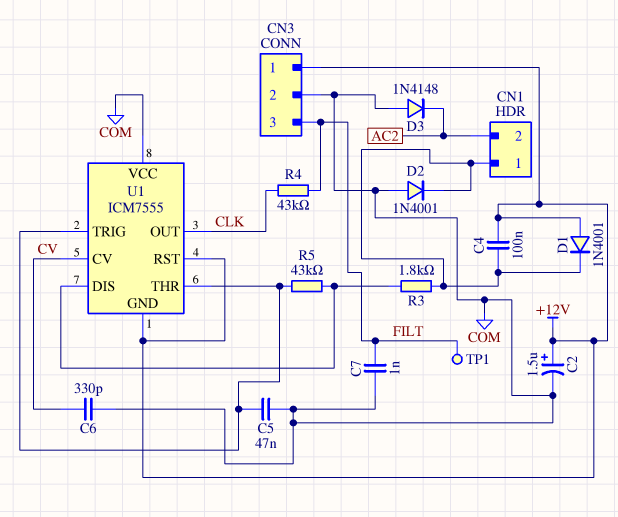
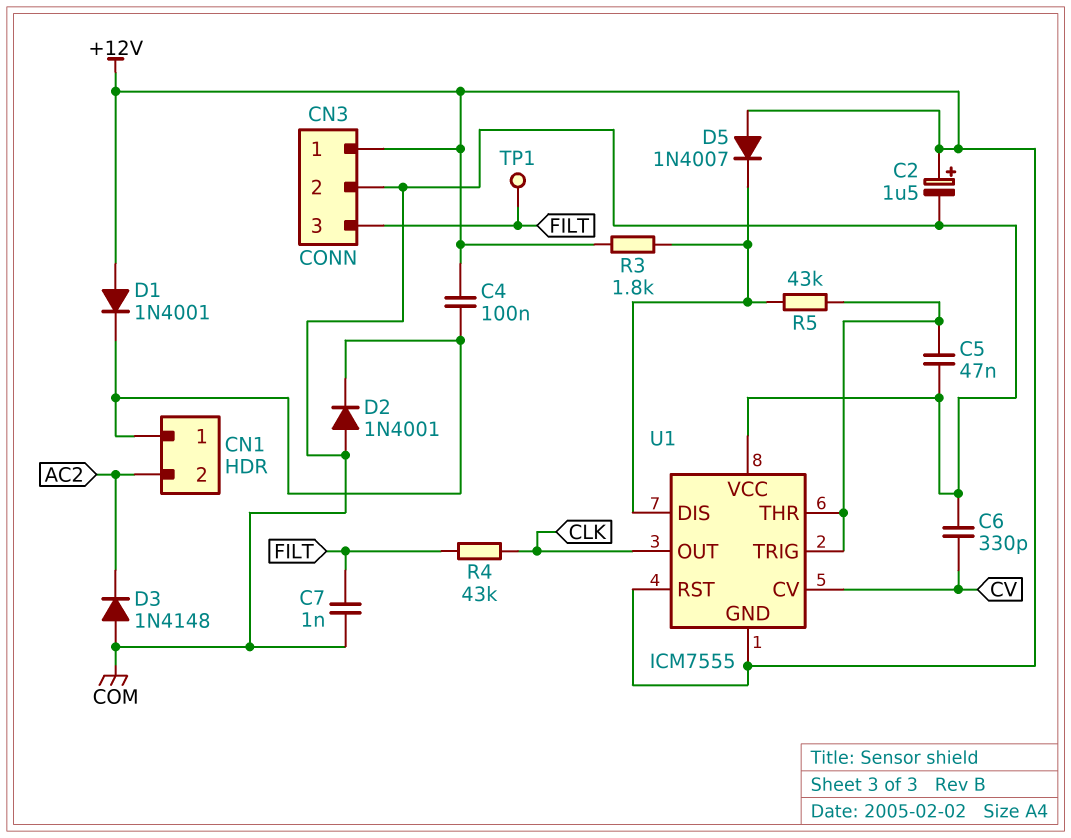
D5: none -> diode 1N4007 (A +12V, K U1/DIS)
R3: 1.8k (CN1/1, U1/DIS) -> 1.8k (+12V, U1/DIS)

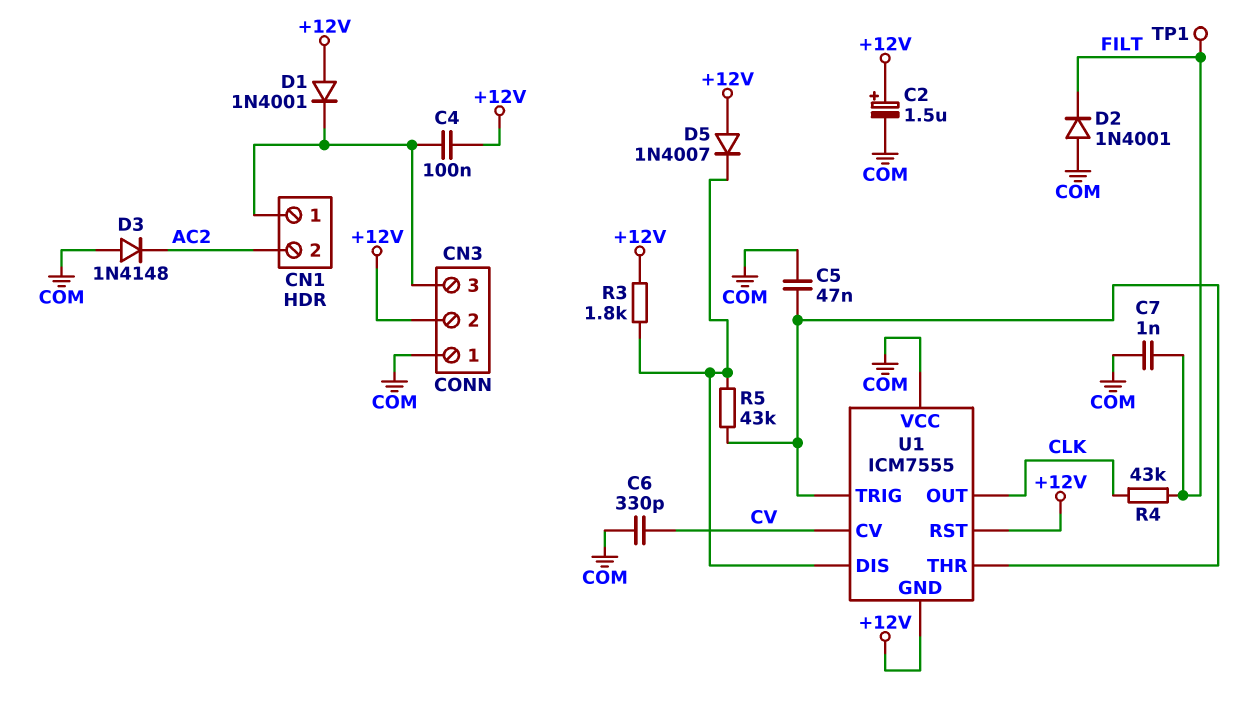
CN3 pin 1: +12V -> COM
CN3 pin 2: COM -> +12V
CN3 pin 3: FILT -> CN1/1
D2: diode 1N4001 (A COM, K CN1/1) -> diode 1N4001 (A COM, K FILT)

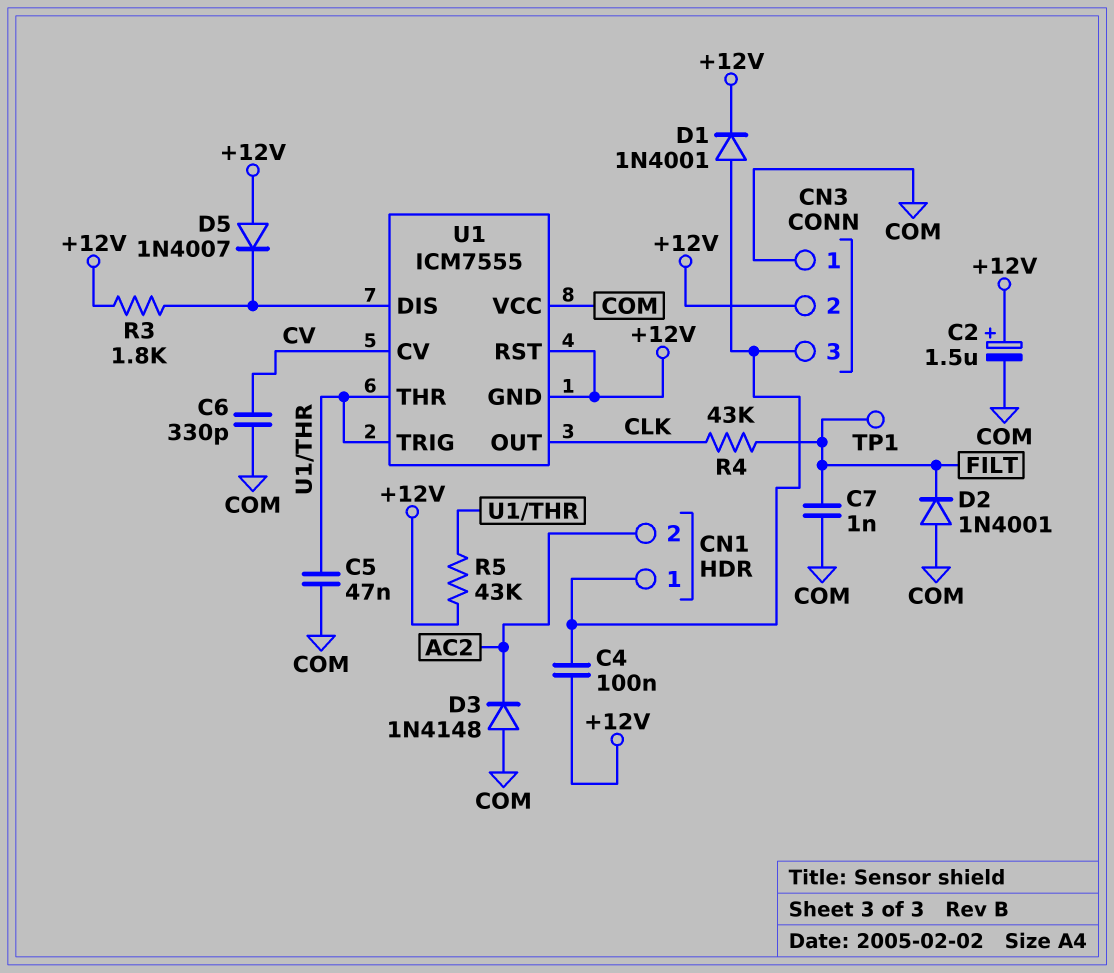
D1: diode 1N4001 (A +12V, K CN1/1) -> diode 1N4001 (A CN1/1, K +12V)
R5: 43k (U1/DIS, U1/THR) -> 43k (+12V, U1/THR)

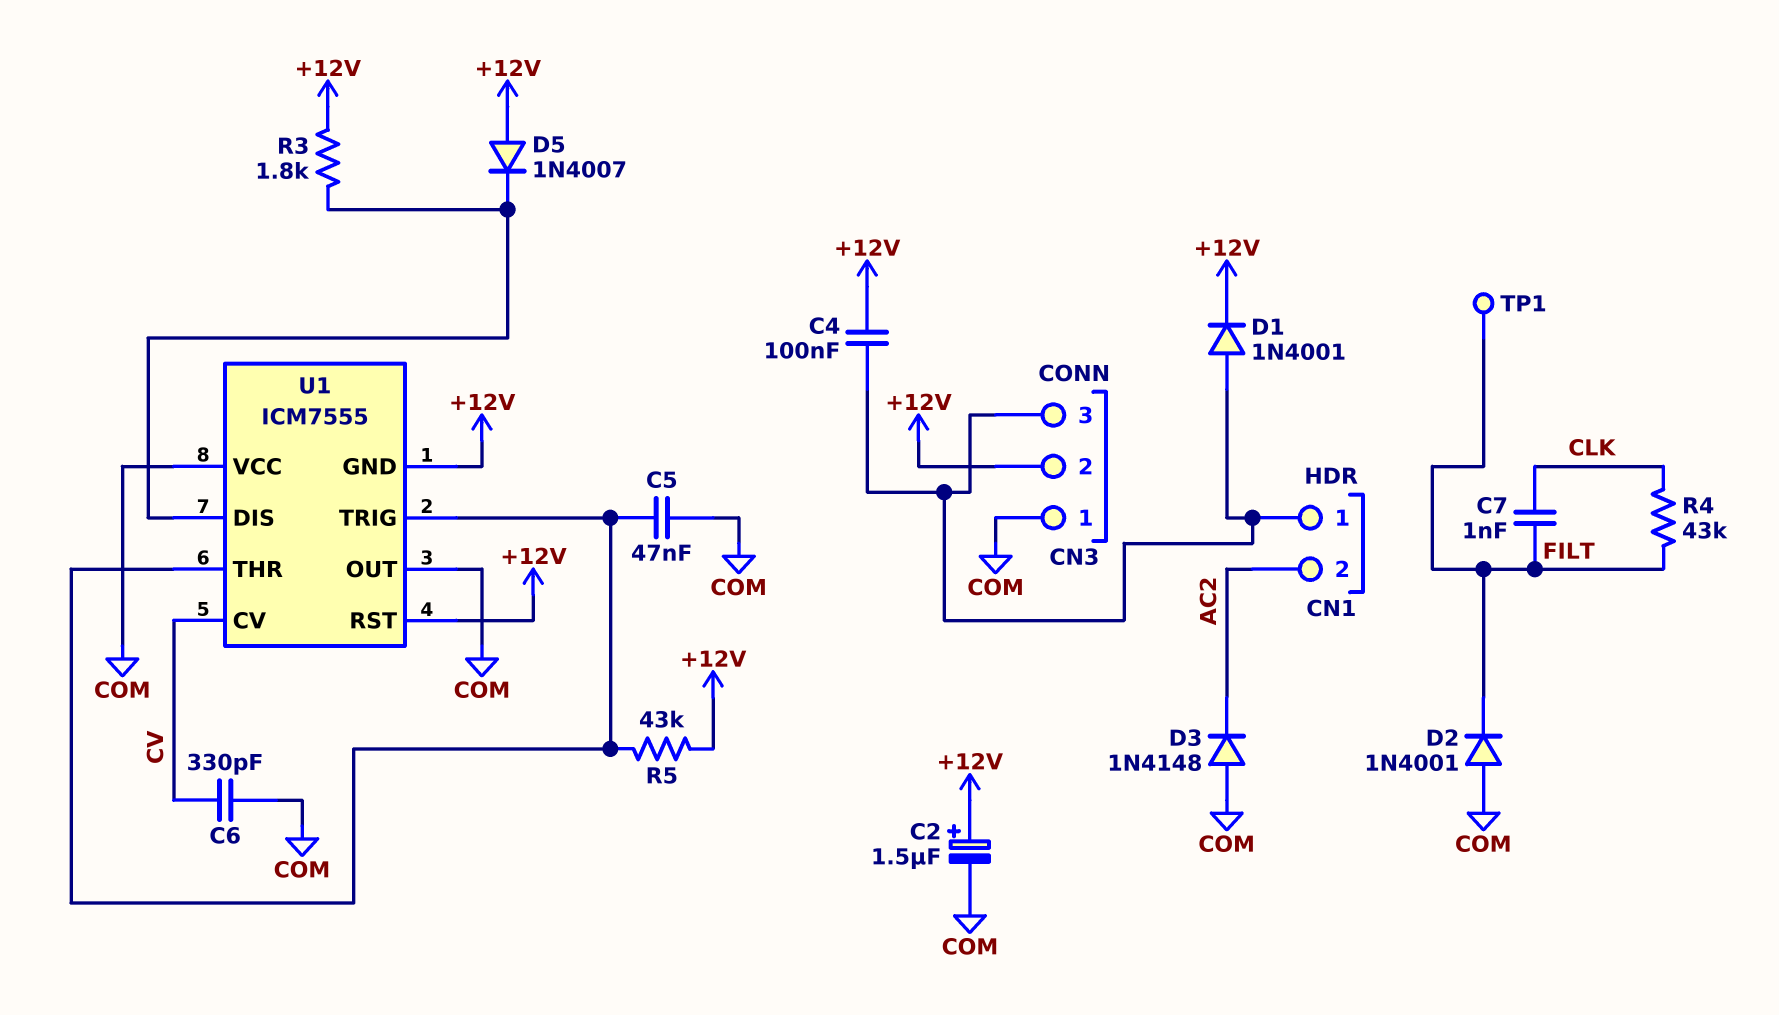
C7: 1nF (COM, FILT) -> 1nF (CLK, FILT)
U1 pin OUT: CLK -> COM

